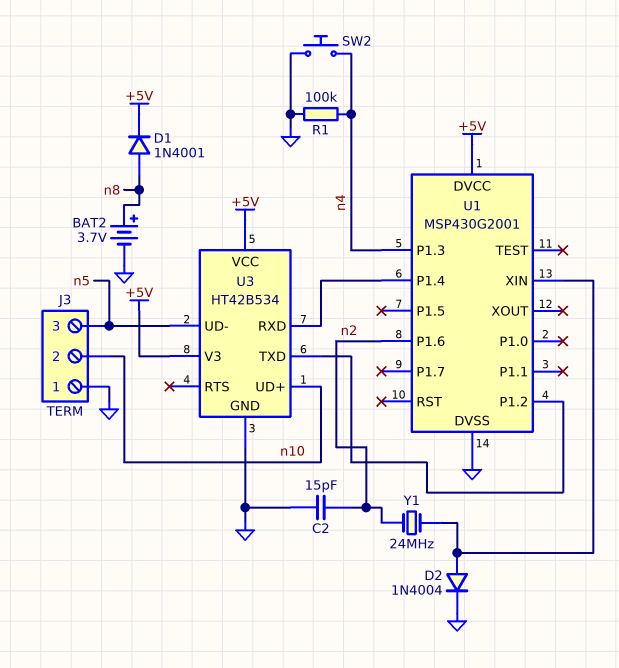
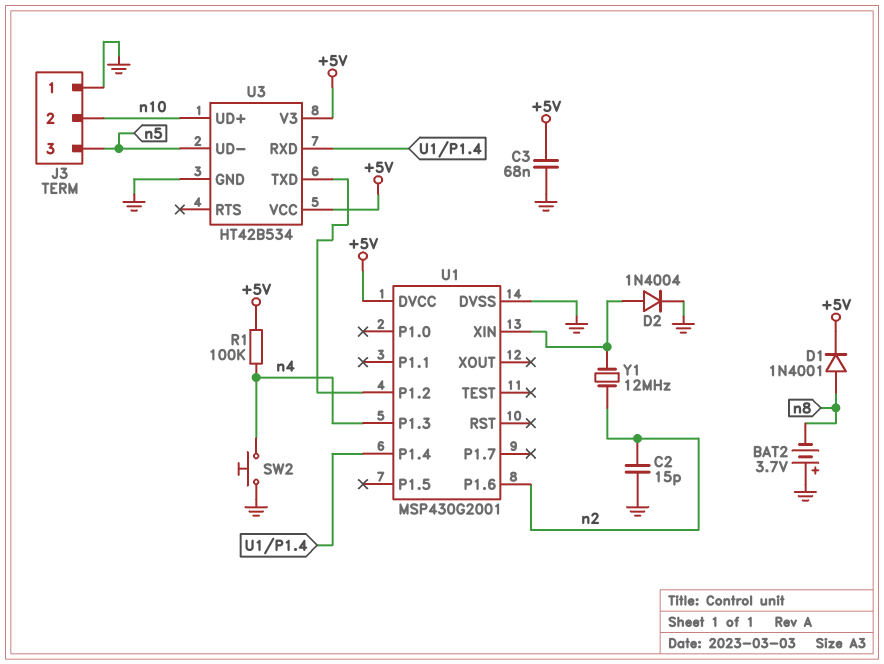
BAT2: 3.7V (plus n8, minus GND) -> 3.7V (plus GND, minus n8)
C3: none -> 68nF (+5V, GND)
R1: 100k (GND, n4) -> 100k (+5V, n4)
Y1: 24MHz (U1/XIN, n2) -> 12MHz (U1/XIN, n2)

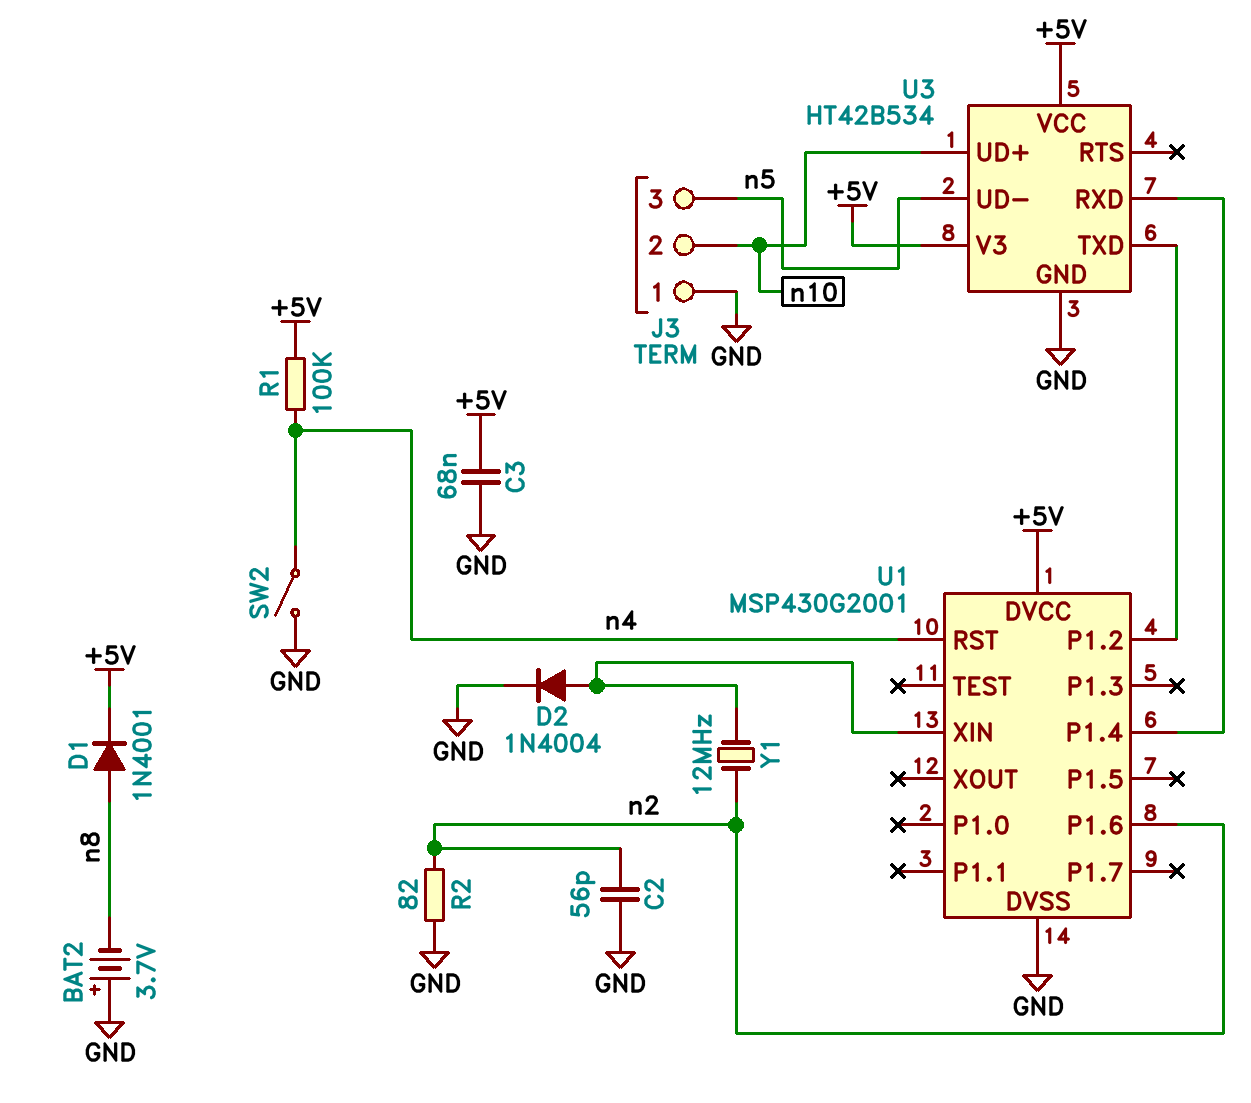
C2: 15pF (GND, n2) -> 56pF (GND, n2)
R2: none -> 82 (GND, n2)
SW2: button (GND, n4) -> switch (GND, n4)
U1 pin P1.3: n4 -> none
U1 pin RST: none -> n4

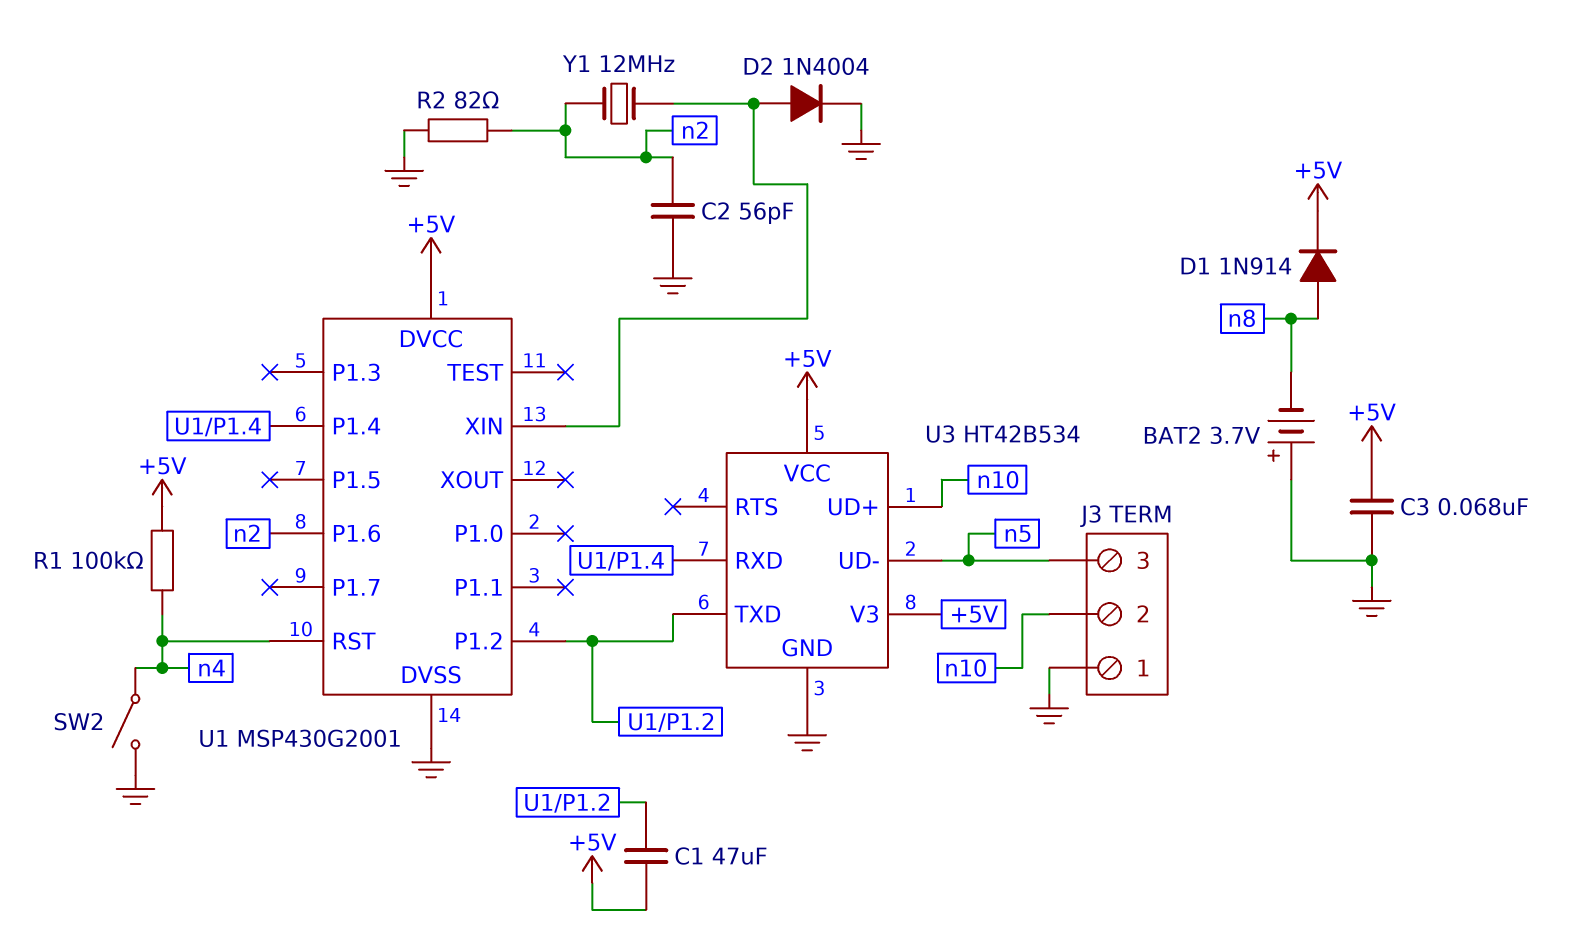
C1: none -> 47uF (+5V, U1/P1.2)
D1: diode 1N4001 (A n8, K +5V) -> diode 1N914 (A n8, K +5V)

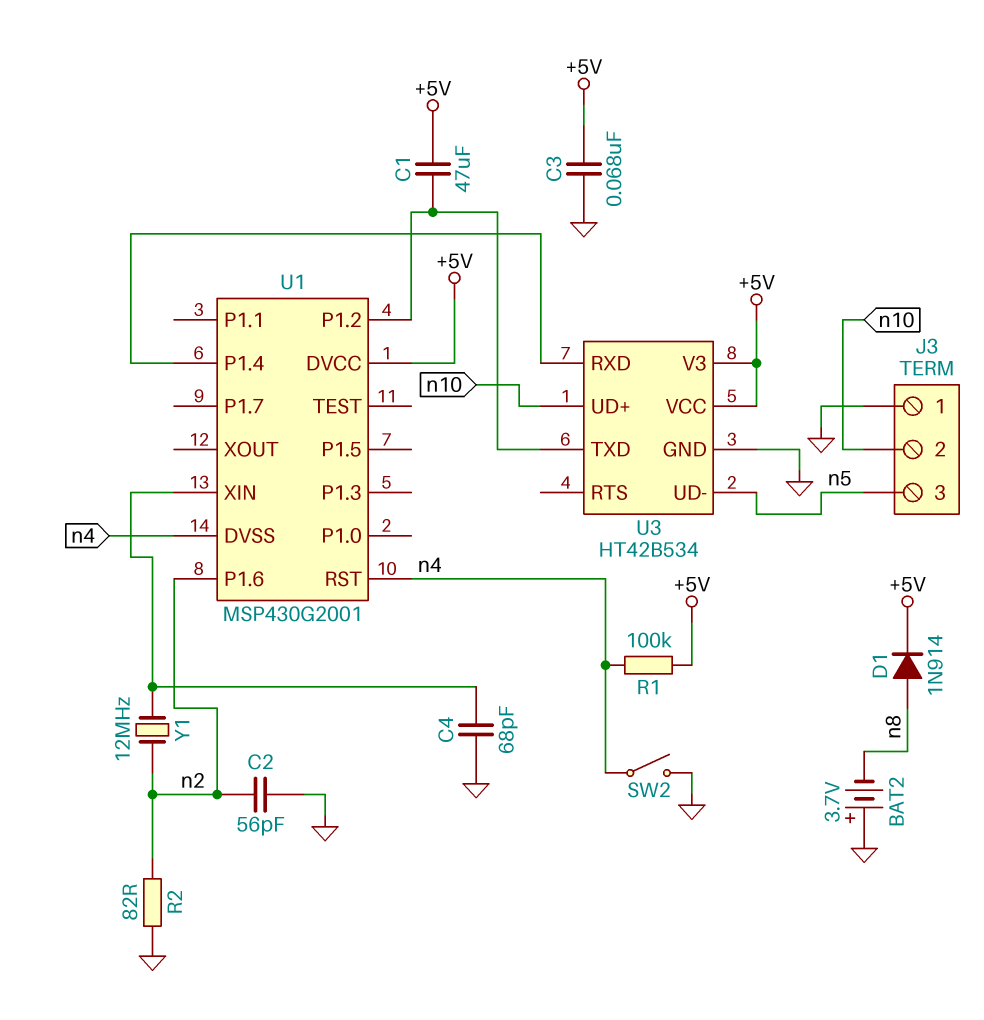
C4: none -> 68pF (GND, U1/XIN)
D2: diode 1N4004 (A U1/XIN, K GND) -> none
U1 pin DVSS: GND -> n4

